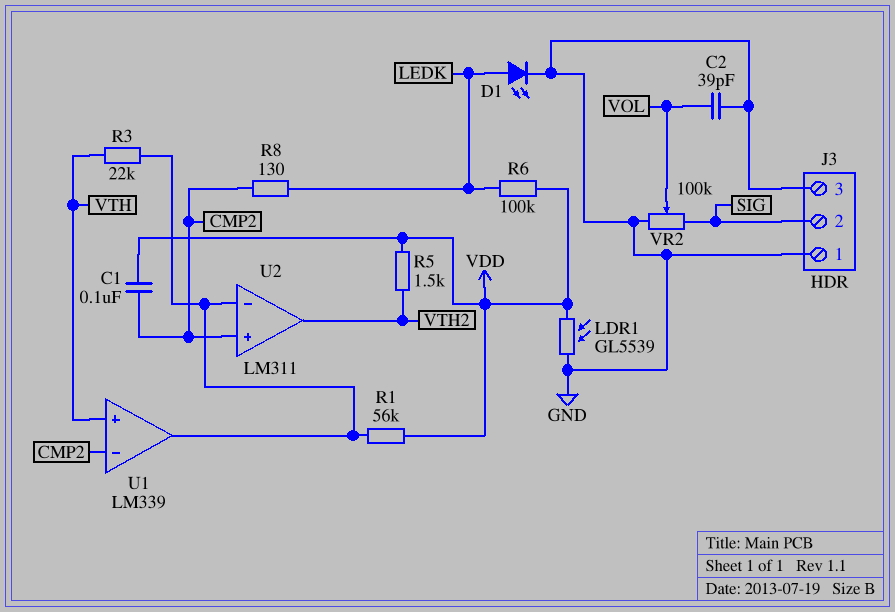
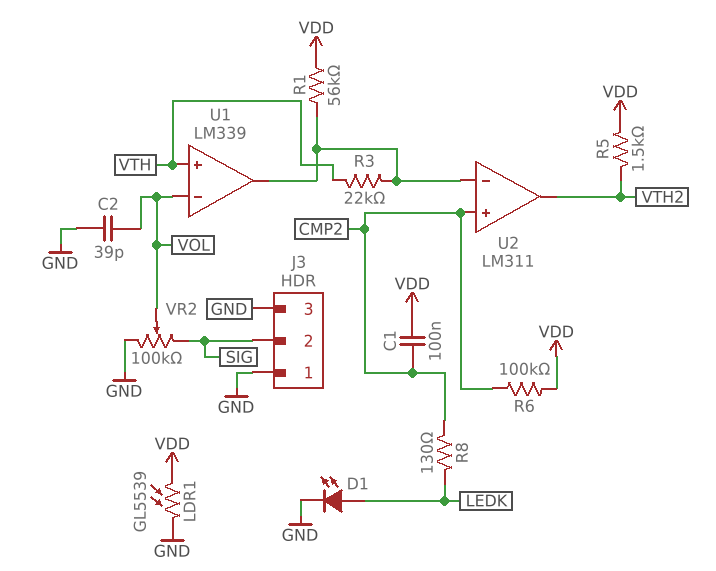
R6: 100k (LEDK, VDD) -> 100k (CMP2, VDD)
U1 pin in-: CMP2 -> VOL

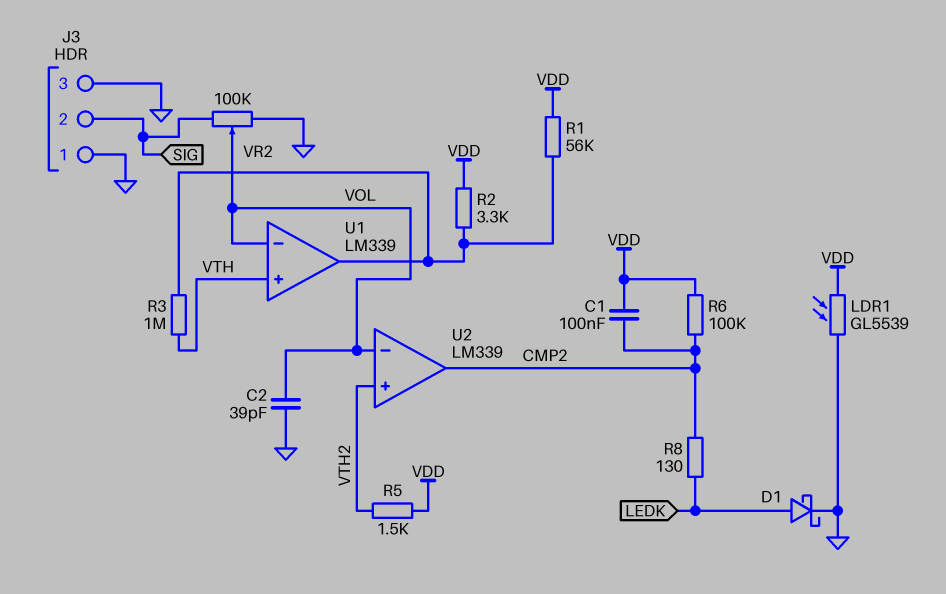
D1: LED (A LEDK, K GND) -> schottky (A LEDK, K GND)
R2: none -> 3.3k (U1/out, VDD)
R3: 22k (U1/out, VTH) -> 1M (U1/out, VTH)
U2: LM311 -> LM339
U2 pin in+: CMP2 -> VTH2
U2 pin in-: U1/out -> VOL
U2 pin out: VTH2 -> CMP2

